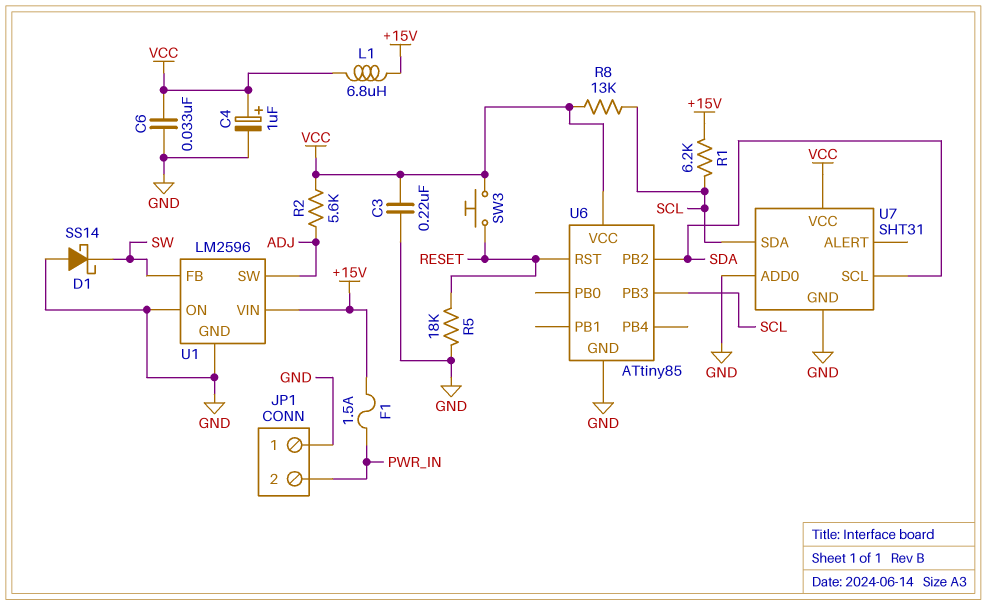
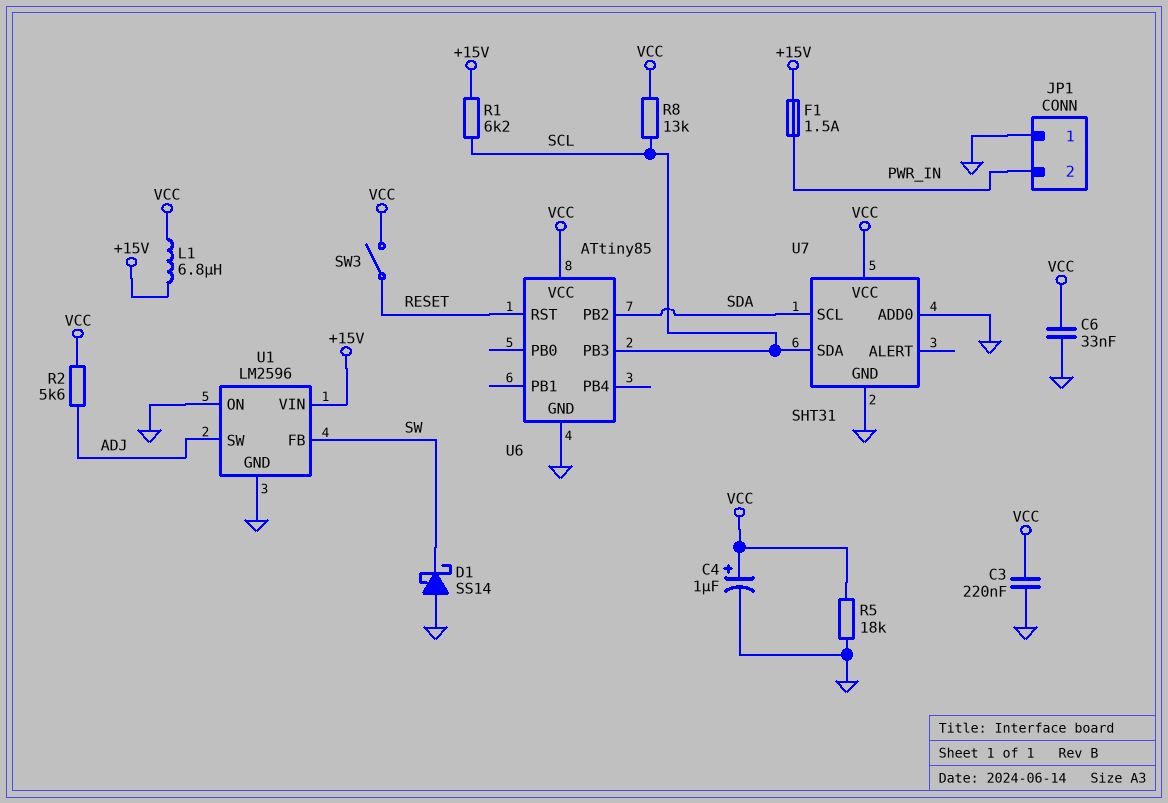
R5: 18k (GND, RESET) -> 18k (GND, VCC)
SW3: button (RESET, VCC) -> switch (RESET, VCC)

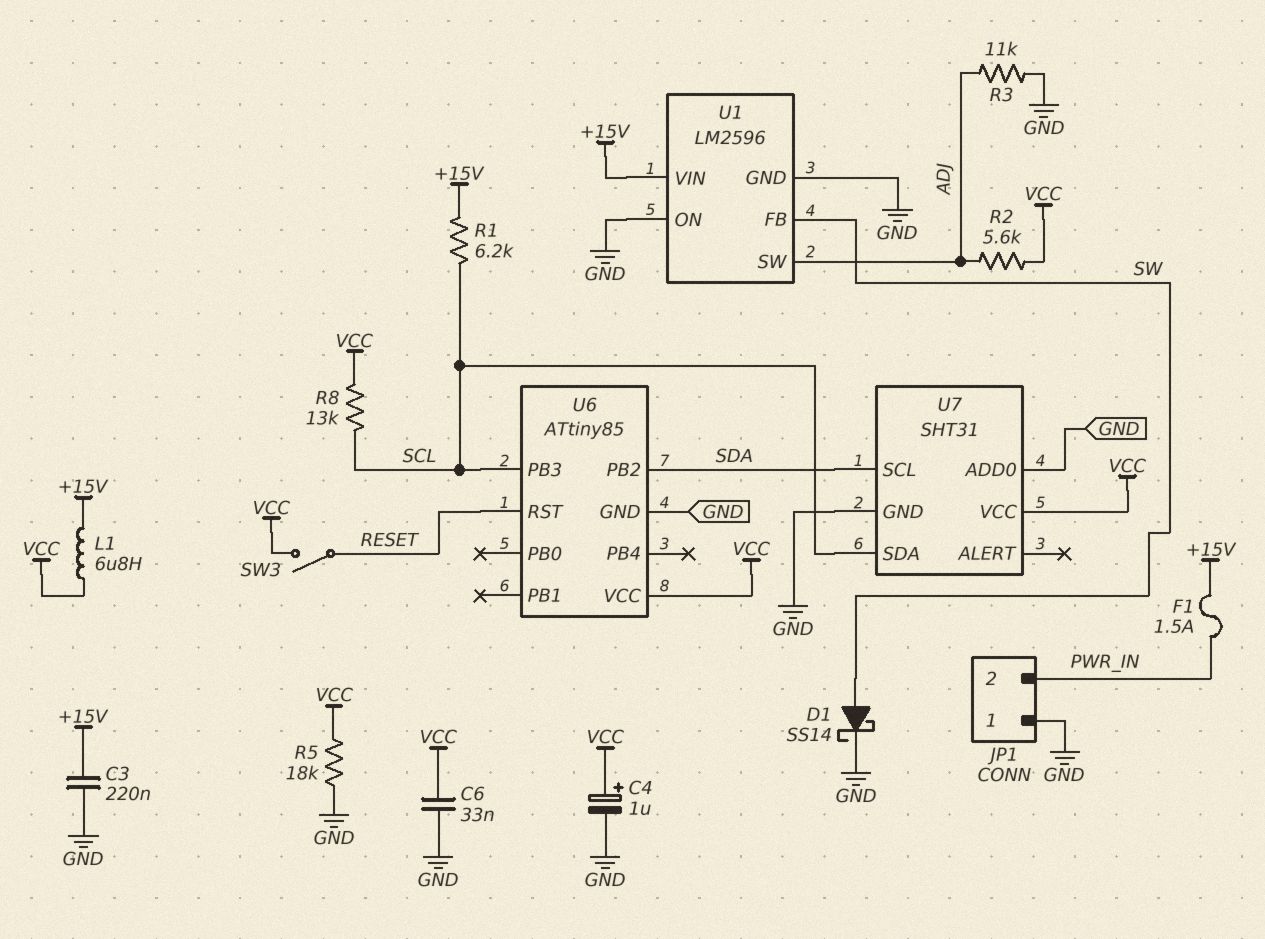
C3: 220nF (GND, VCC) -> 220nF (+15V, GND)
D1: schottky SS14 (A GND, K SW) -> schottky SS14 (A SW, K GND)
R3: none -> 11k (ADJ, GND)

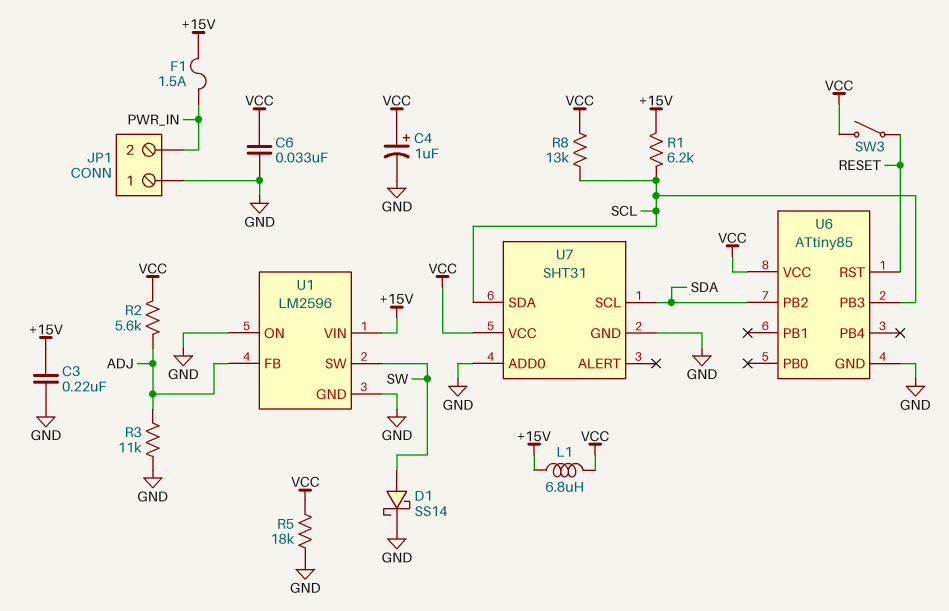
U1 pin FB: SW -> ADJ
U1 pin SW: ADJ -> SW

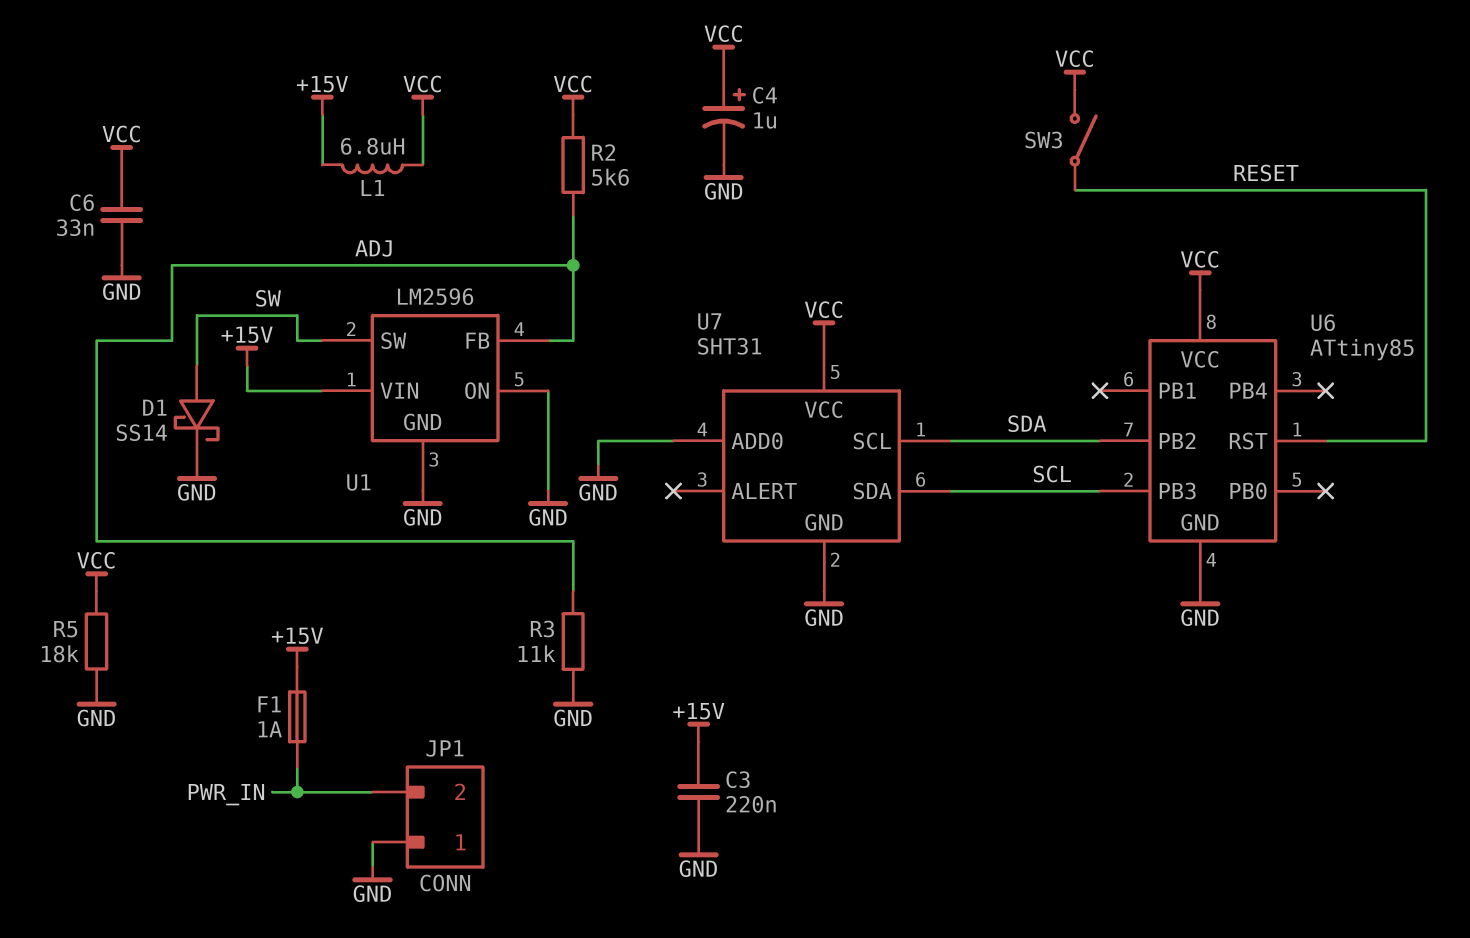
F1: 1.5A (+15V, PWR_IN) -> 1A (+15V, PWR_IN)
R1: 6.2k (+15V, SCL) -> none
R8: 13k (SCL, VCC) -> none

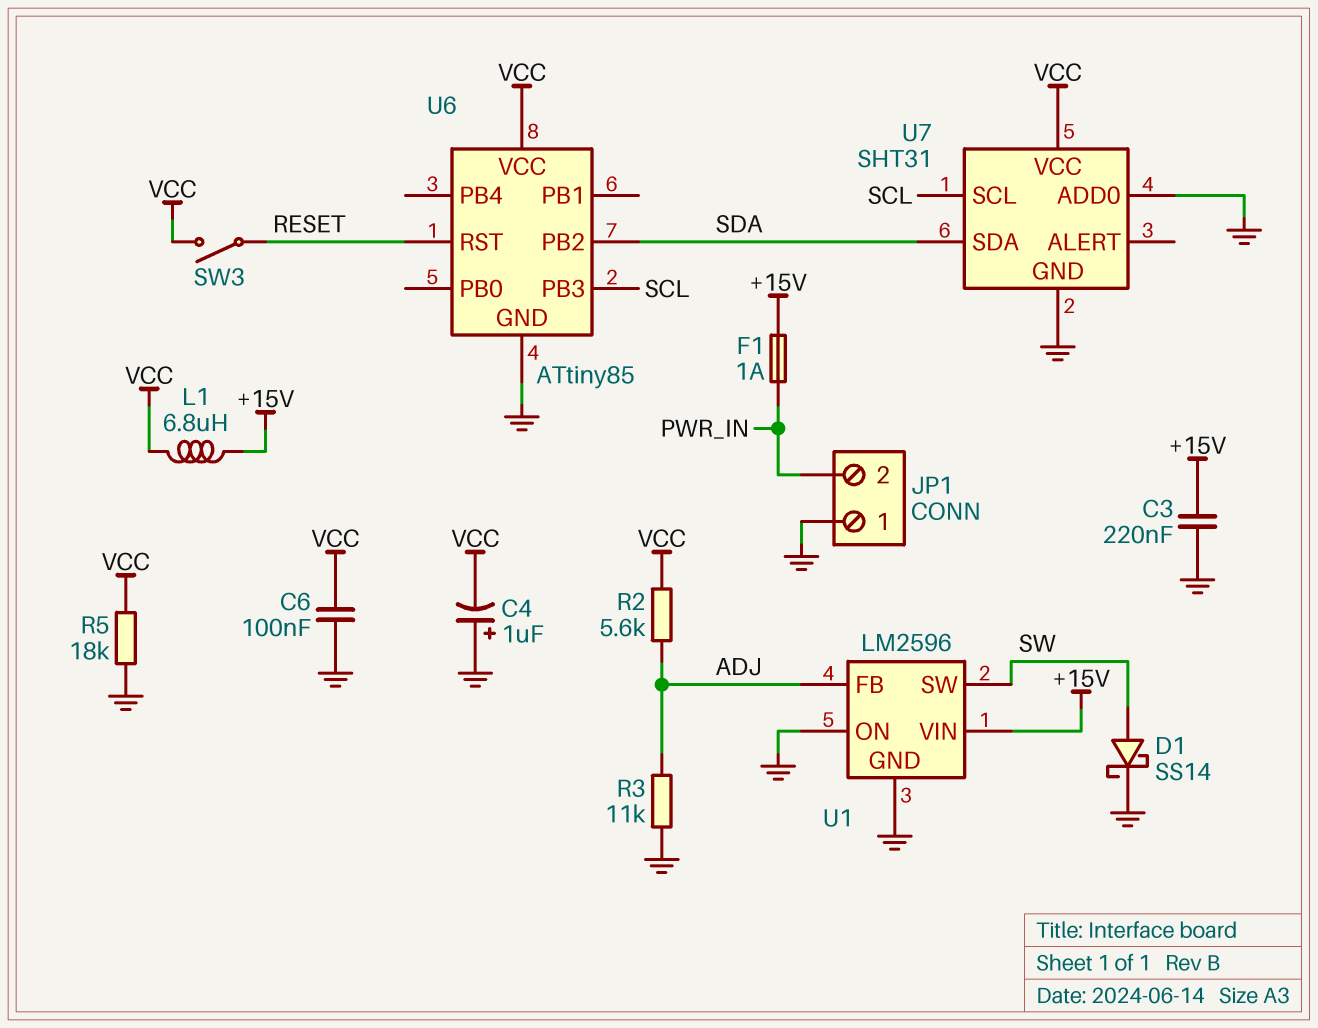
C4: 1uF (plus VCC, minus GND) -> 1uF (plus GND, minus VCC)
C6: 33nF (GND, VCC) -> 100nF (GND, VCC)
U7 pin SCL: SDA -> SCL
U7 pin SDA: SCL -> SDA

